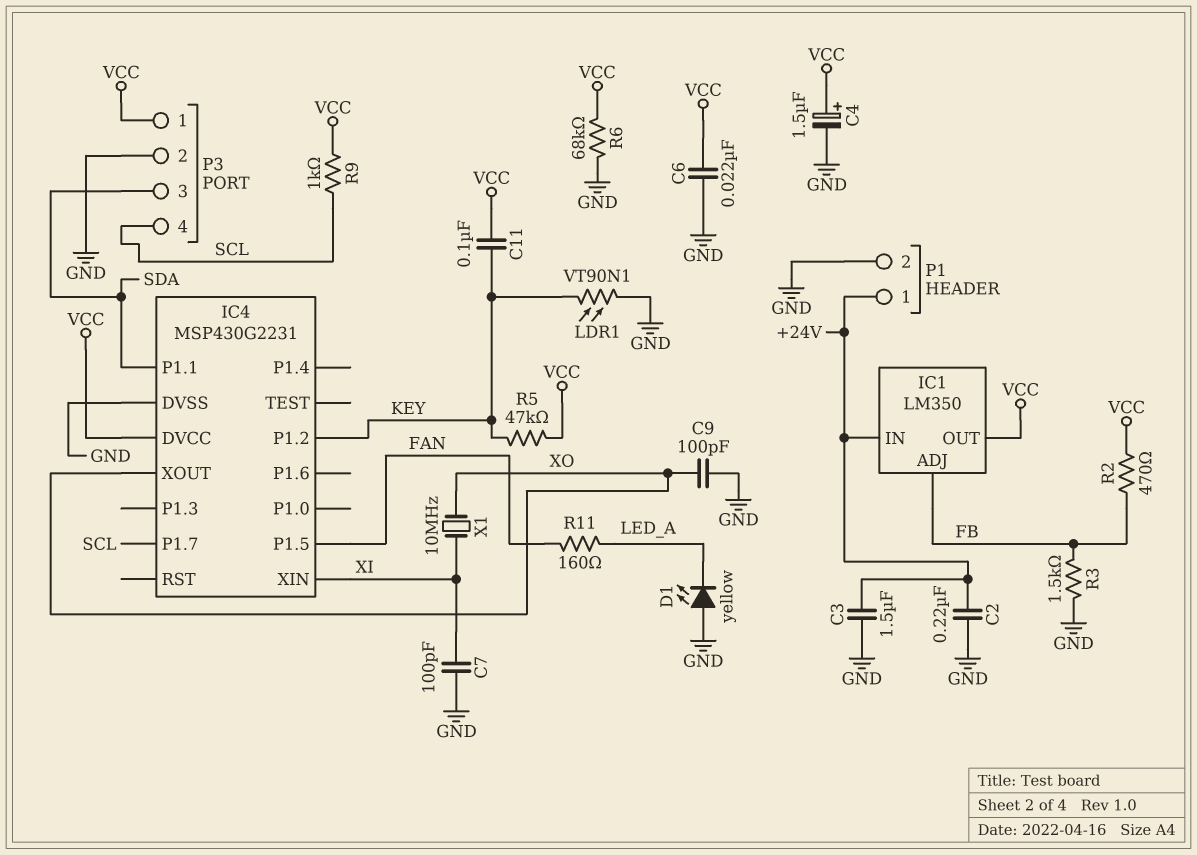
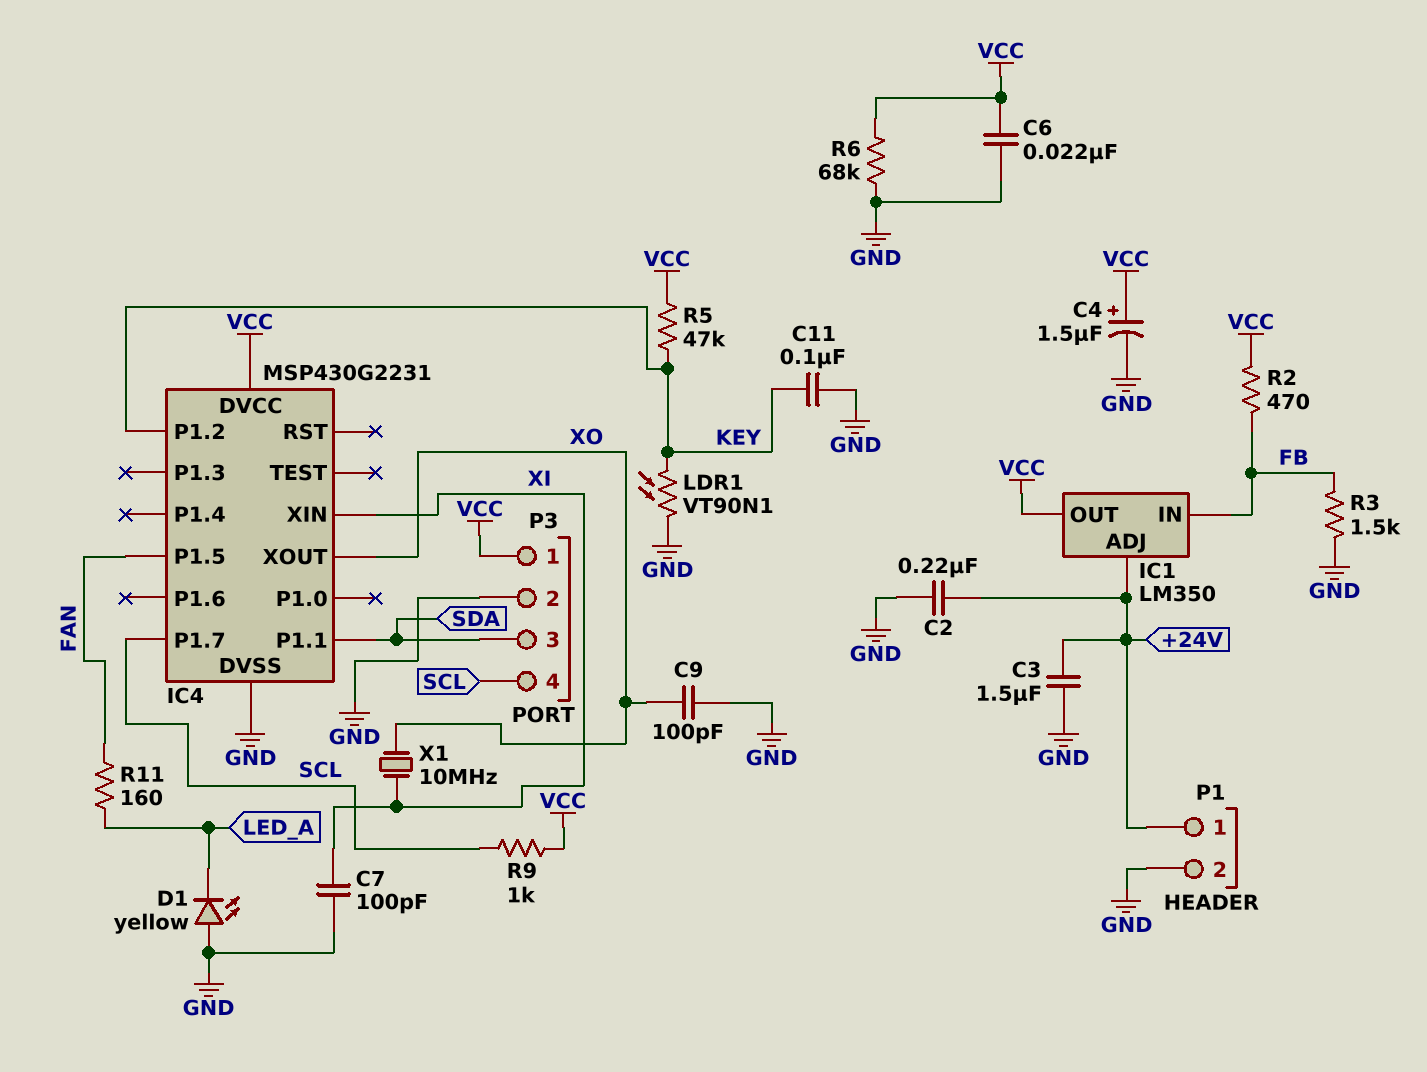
C11: 100nF (KEY, VCC) -> 100nF (GND, KEY)
IC1 pin ADJ: FB -> +24V
IC1 pin IN: +24V -> FB

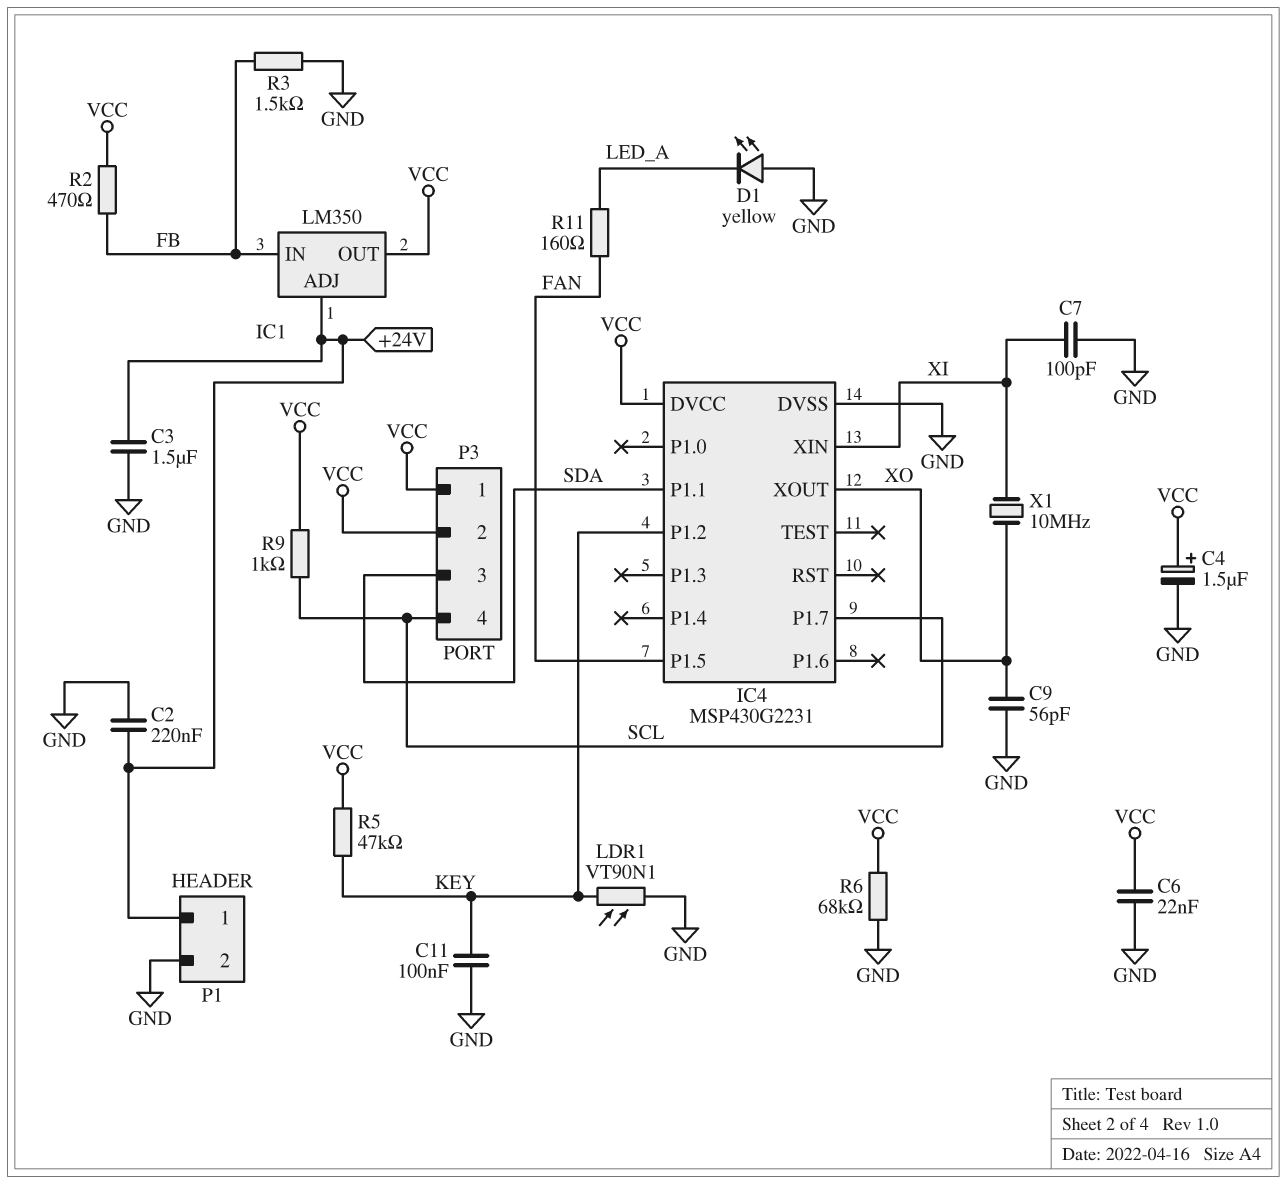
C9: 100pF (GND, XO) -> 56pF (GND, XO)
P3 pin 2: GND -> VCC

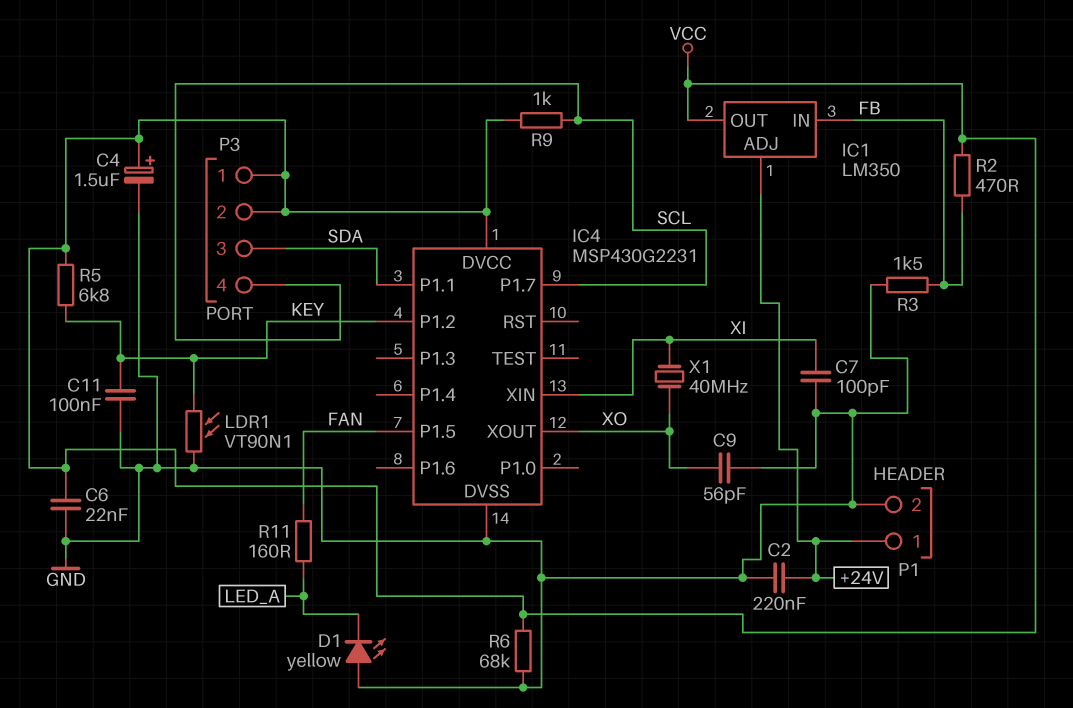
C3: 1.5uF (+24V, GND) -> none
R5: 47k (KEY, VCC) -> 6.8k (KEY, VCC)
X1: 10MHz (XI, XO) -> 40MHz (XI, XO)

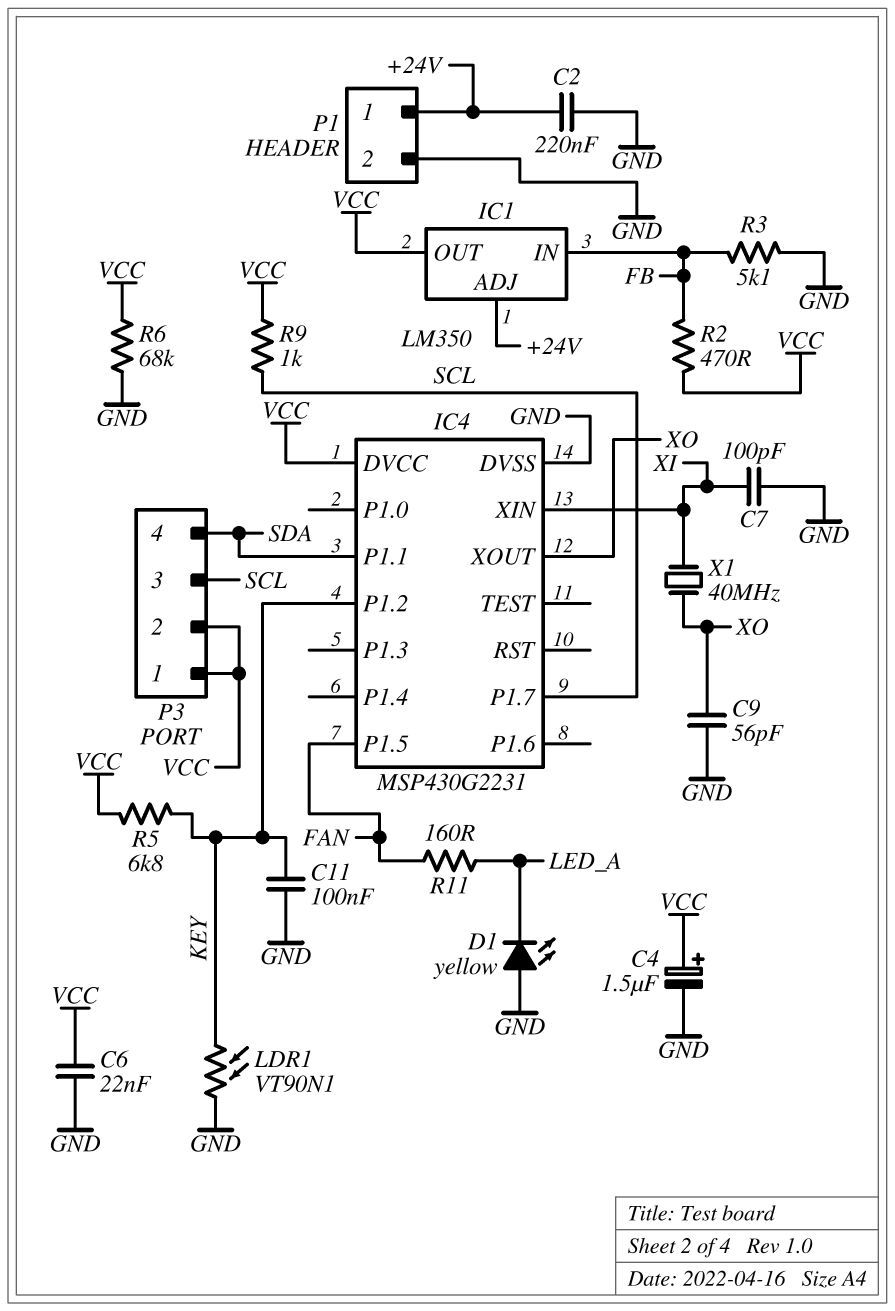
P3 pin 3: SDA -> SCL
P3 pin 4: SCL -> SDA
R3: 1.5k (FB, GND) -> 5.1k (FB, GND)

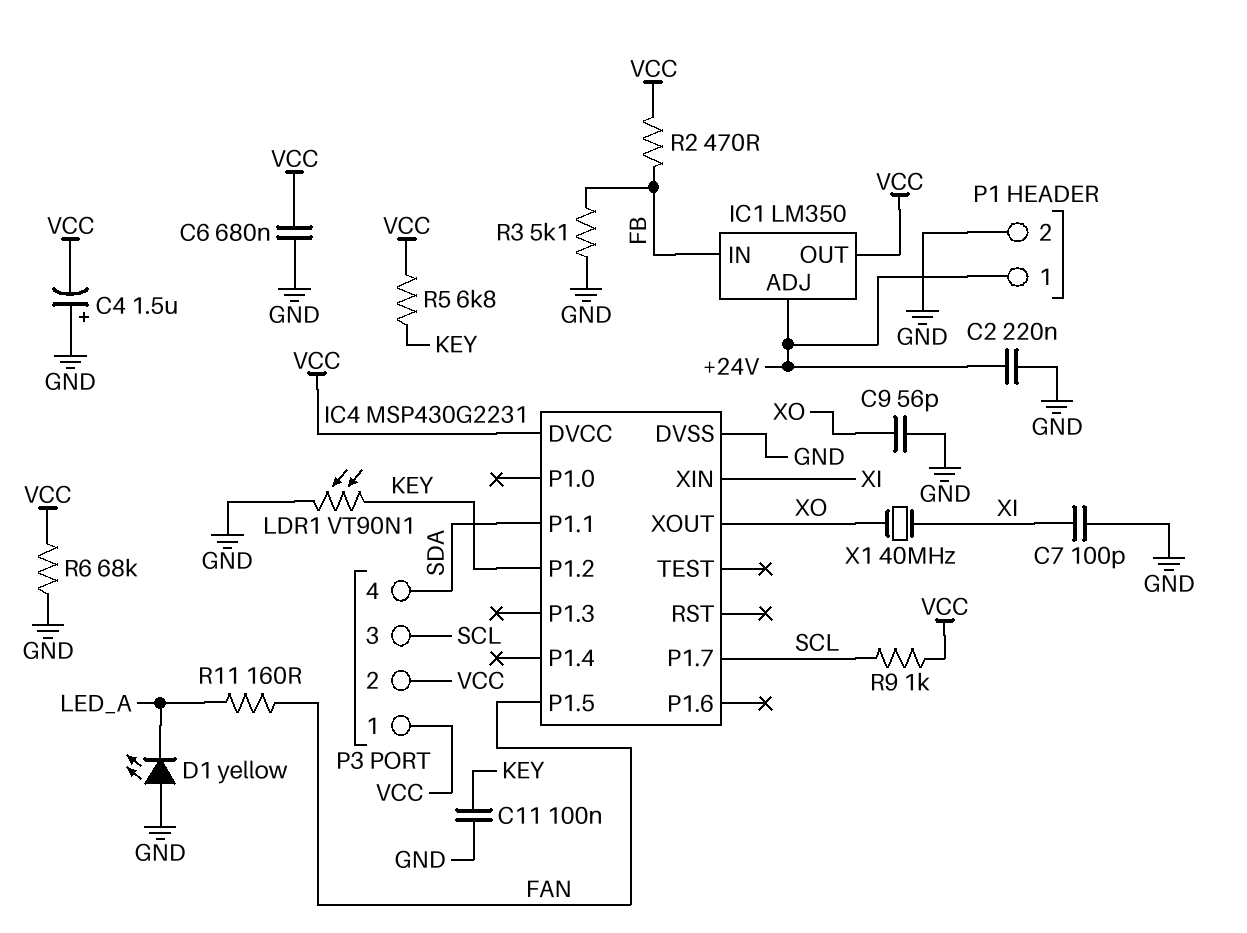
C4: 1.5uF (plus VCC, minus GND) -> 1.5uF (plus GND, minus VCC)
C6: 22nF (GND, VCC) -> 680nF (GND, VCC)

